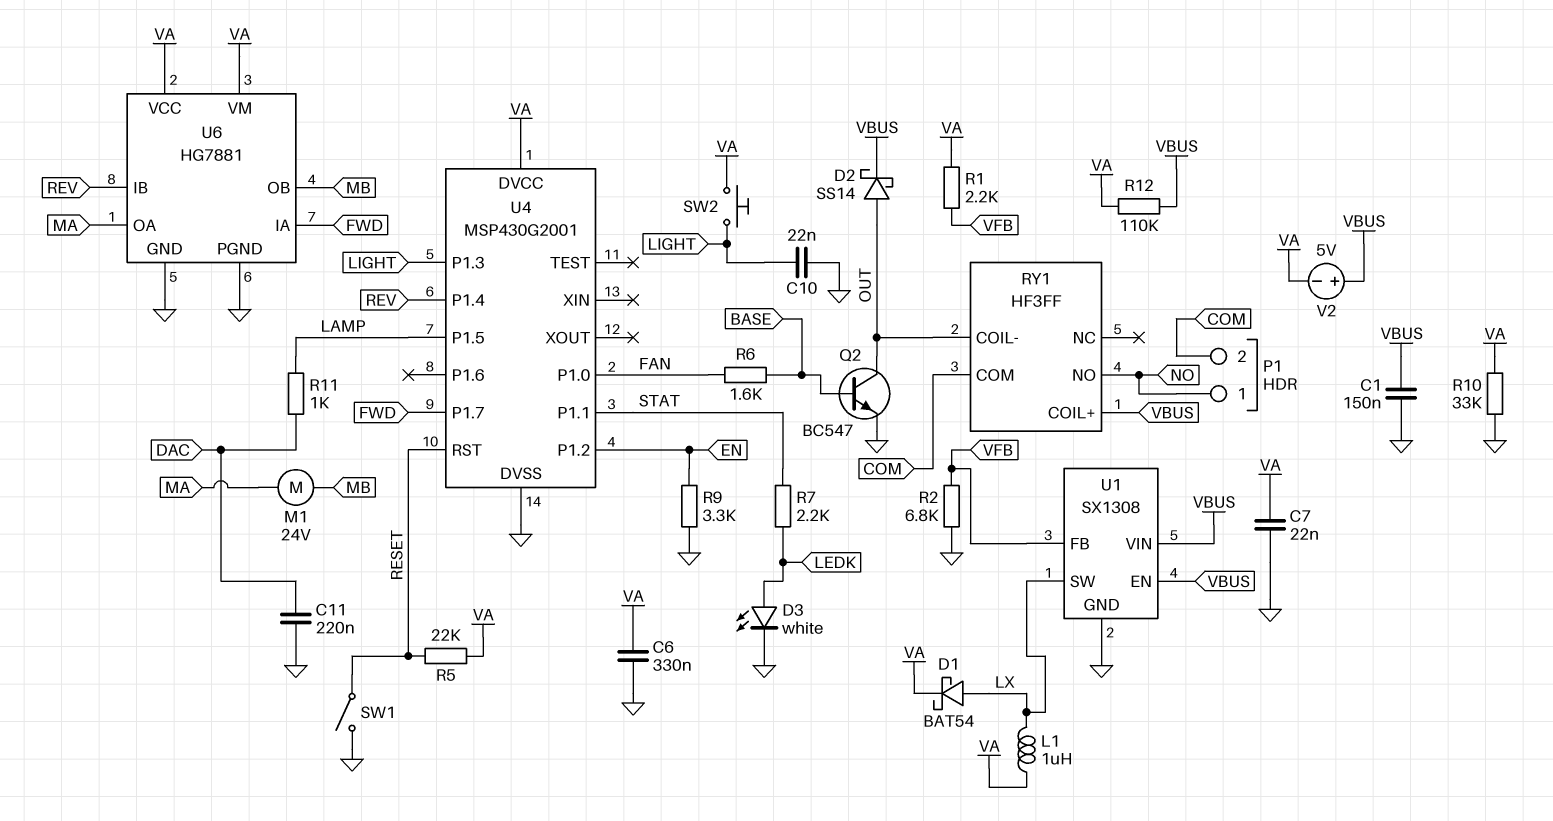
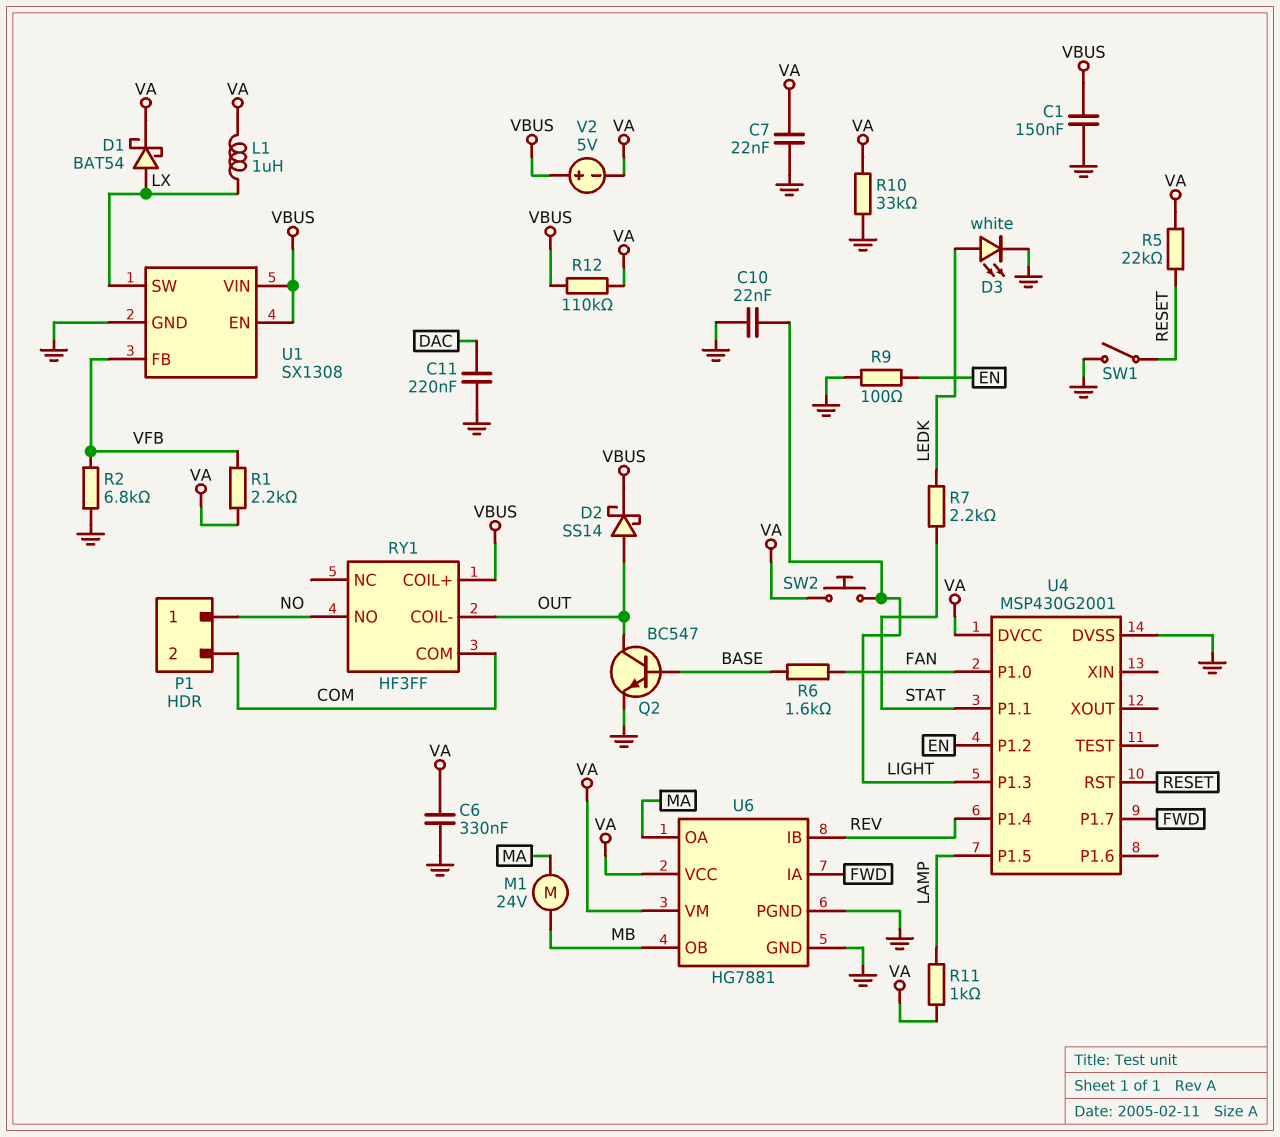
R9: 3.3k (EN, GND) -> 100 (EN, GND)
R11: 1k (DAC, LAMP) -> 1k (LAMP, VA)

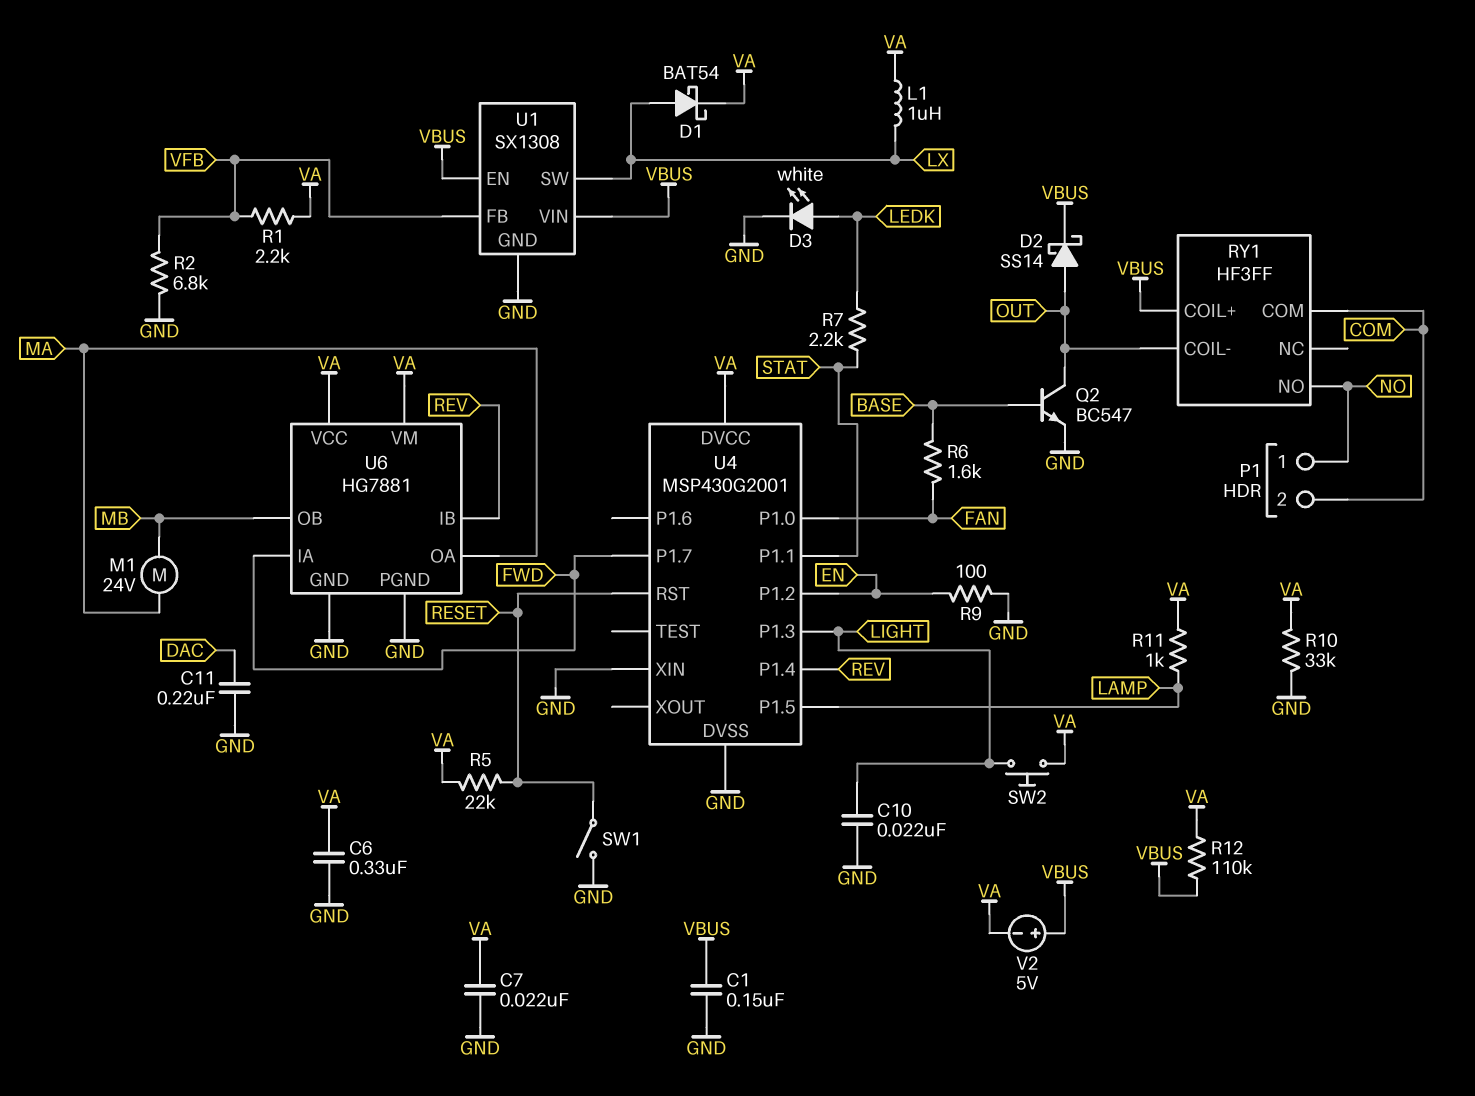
U4 pin XIN: none -> GND

